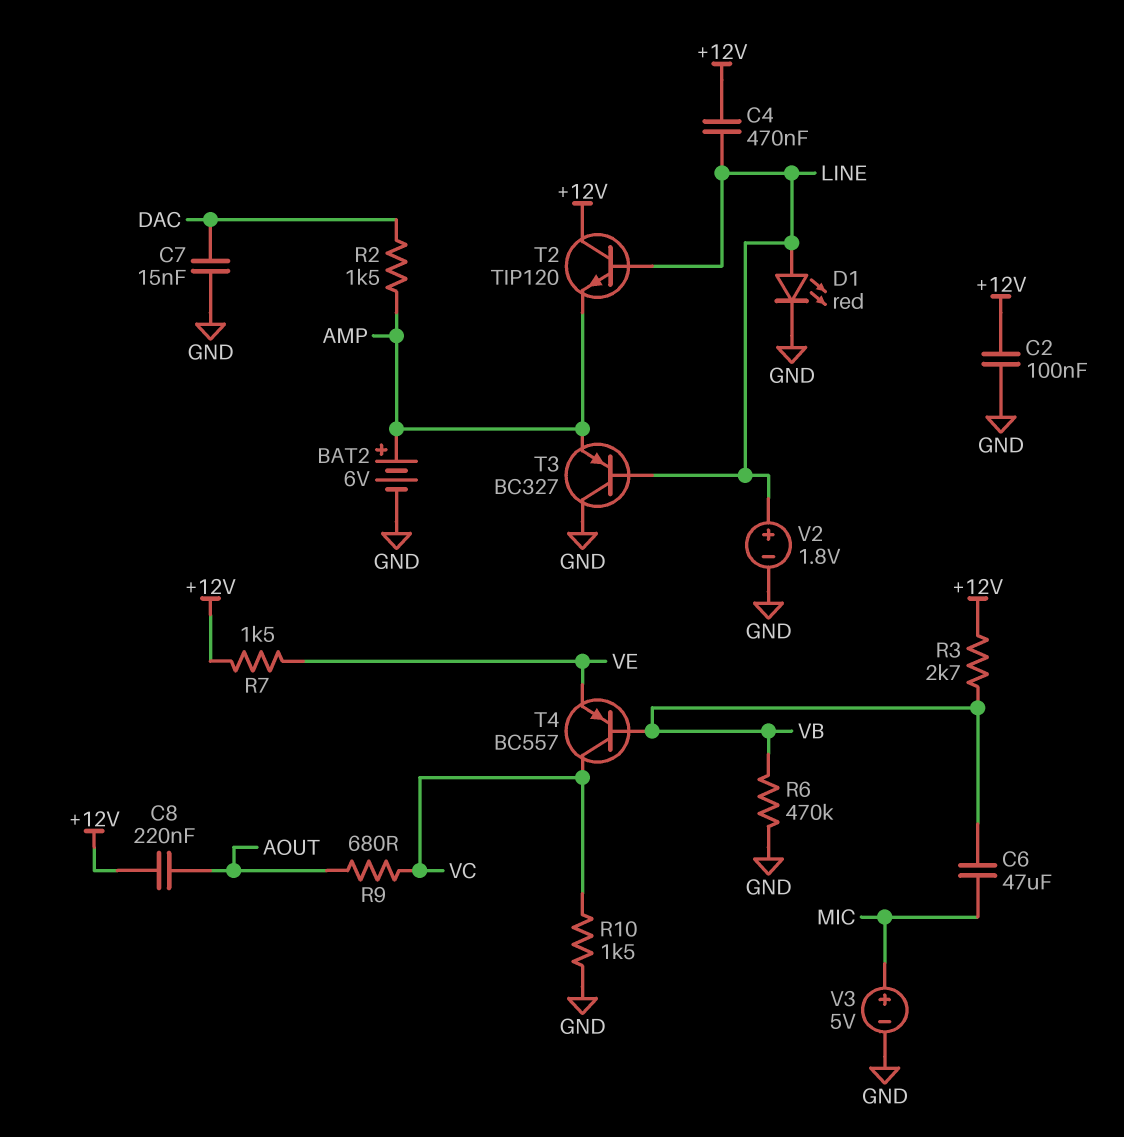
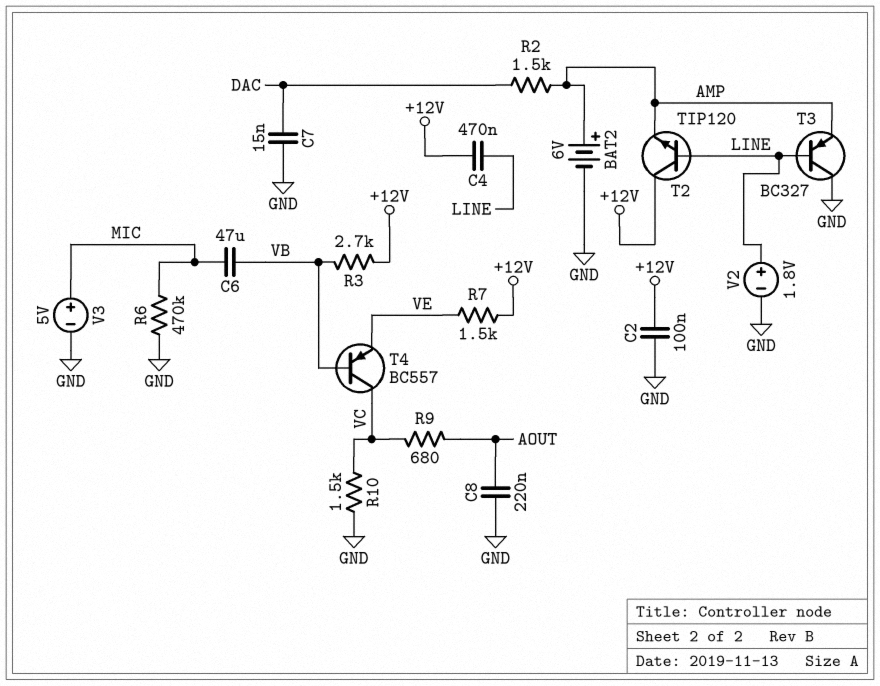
C8: 220nF (+12V, AOUT) -> 220nF (AOUT, GND)
D1: LED red (A LINE, K GND) -> none
R6: 470k (GND, VB) -> 470k (GND, MIC)

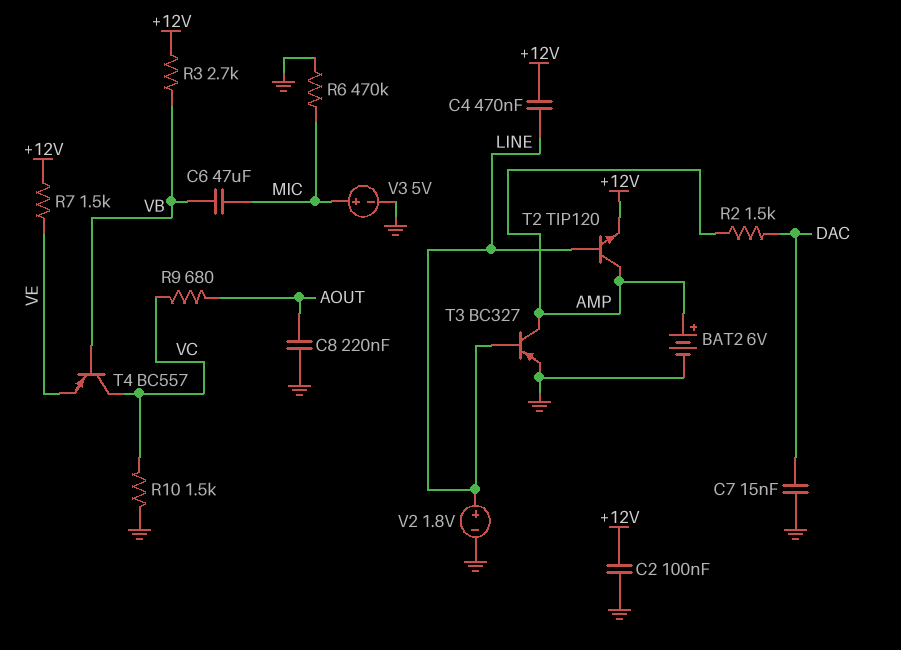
T2: NPN TIP120 (B LINE, C +12V, E AMP) -> NPN TIP120 (B LINE, C AMP, E +12V)
T3: PNP BC327 (B LINE, C GND, E AMP) -> PNP BC327 (B LINE, C AMP, E GND)

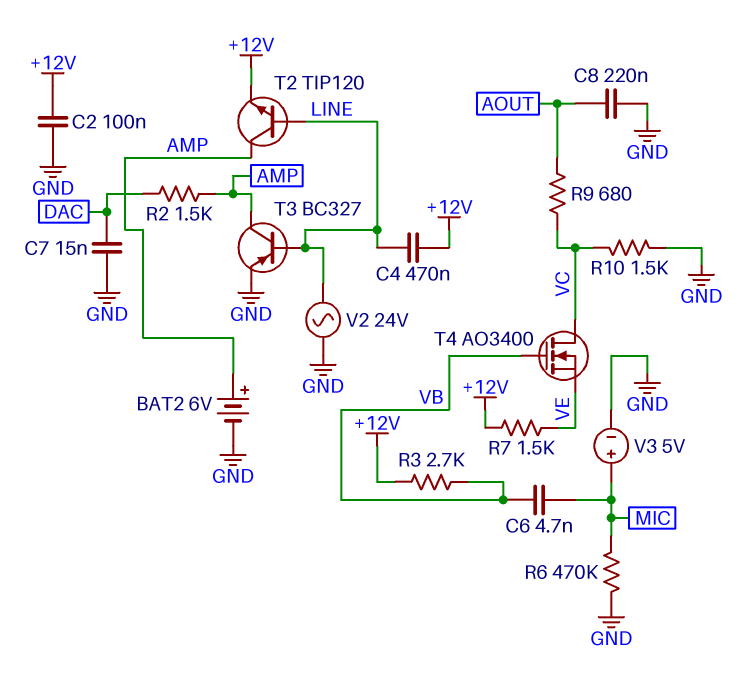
C6: 47uF (MIC, VB) -> 4.7nF (MIC, VB)
T4: PNP BC557 (B VB, C VC, E VE) -> NMOS AO3400 (G VB, D VC, S VE)
V2: 1.8V (plus LINE, minus GND) -> AC 24V (GND, LINE)

